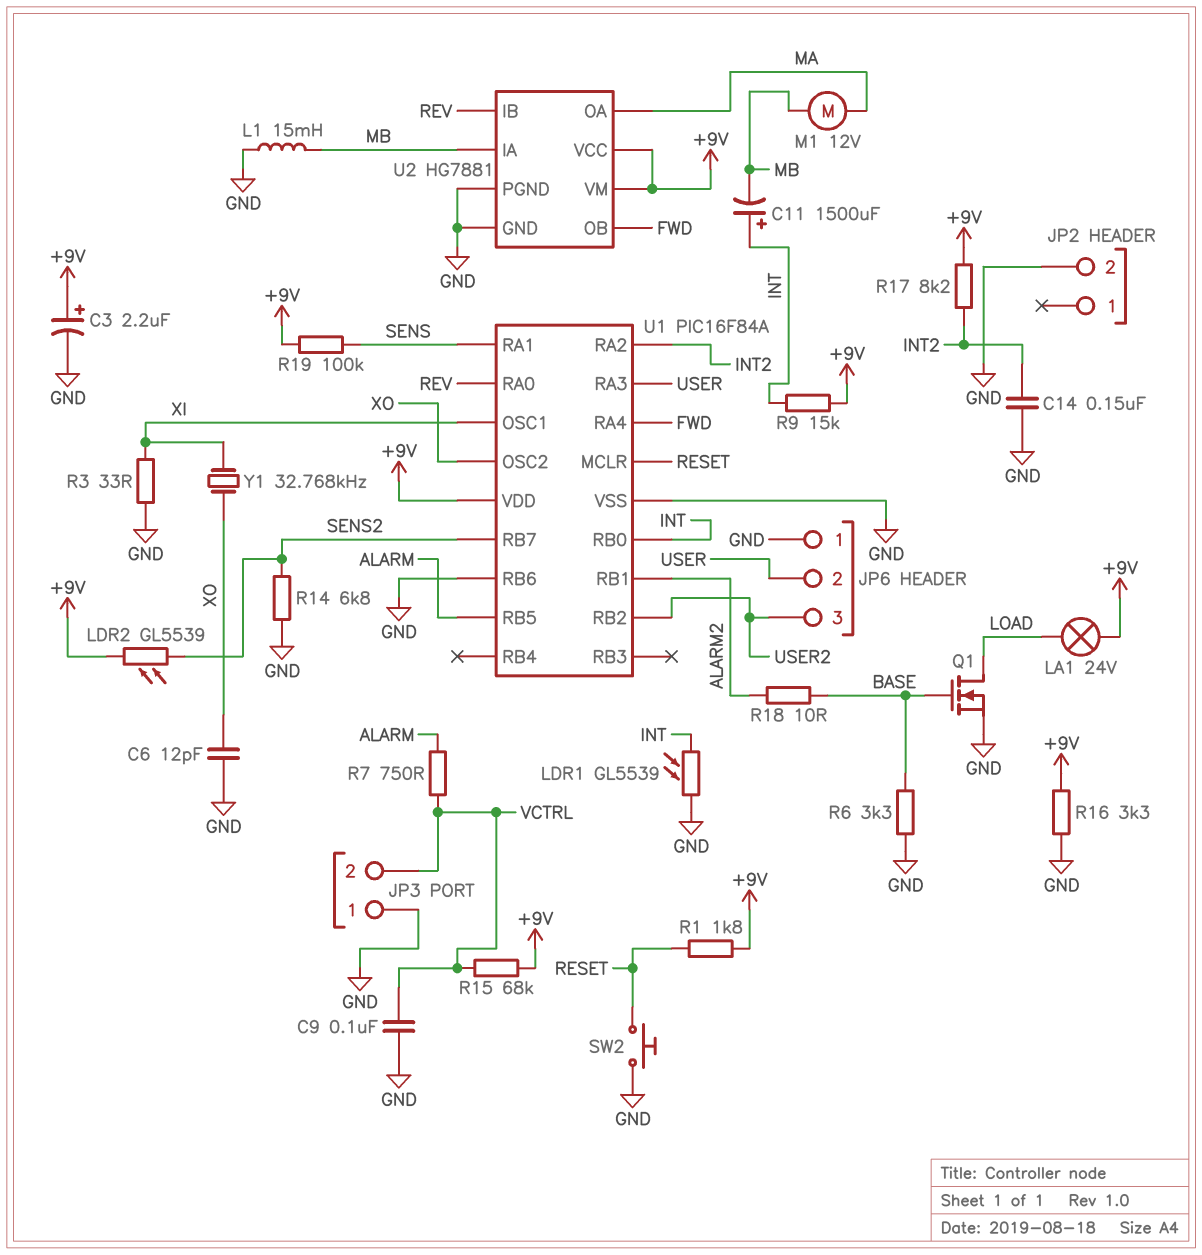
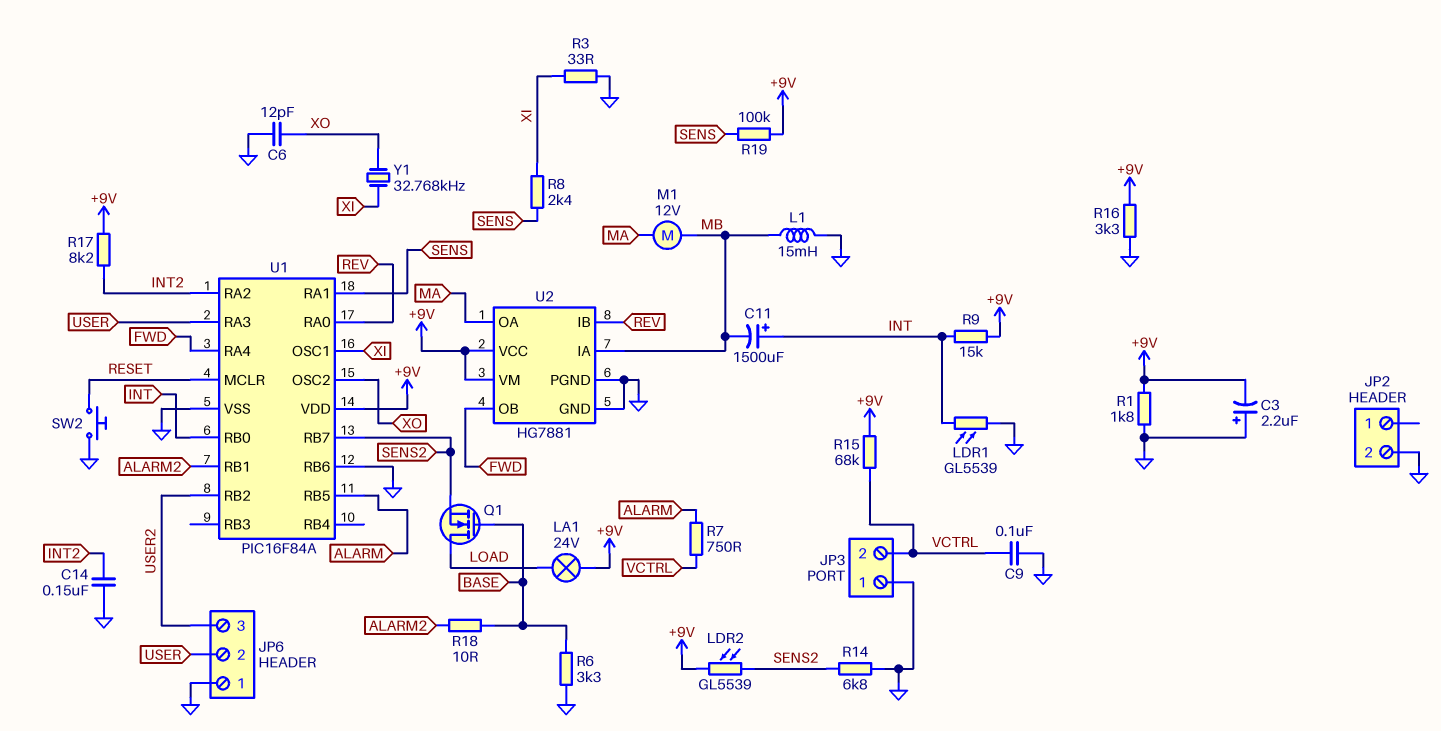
C3: 2.2uF (plus +9V, minus GND) -> 2.2uF (plus GND, minus +9V)
Q1: NMOS (G BASE, D LOAD, S GND) -> NMOS (G BASE, D LOAD, S SENS2)
R1: 1.8k (+9V, RESET) -> 1.8k (+9V, GND)
R8: none -> 2.4k (SENS, XI)

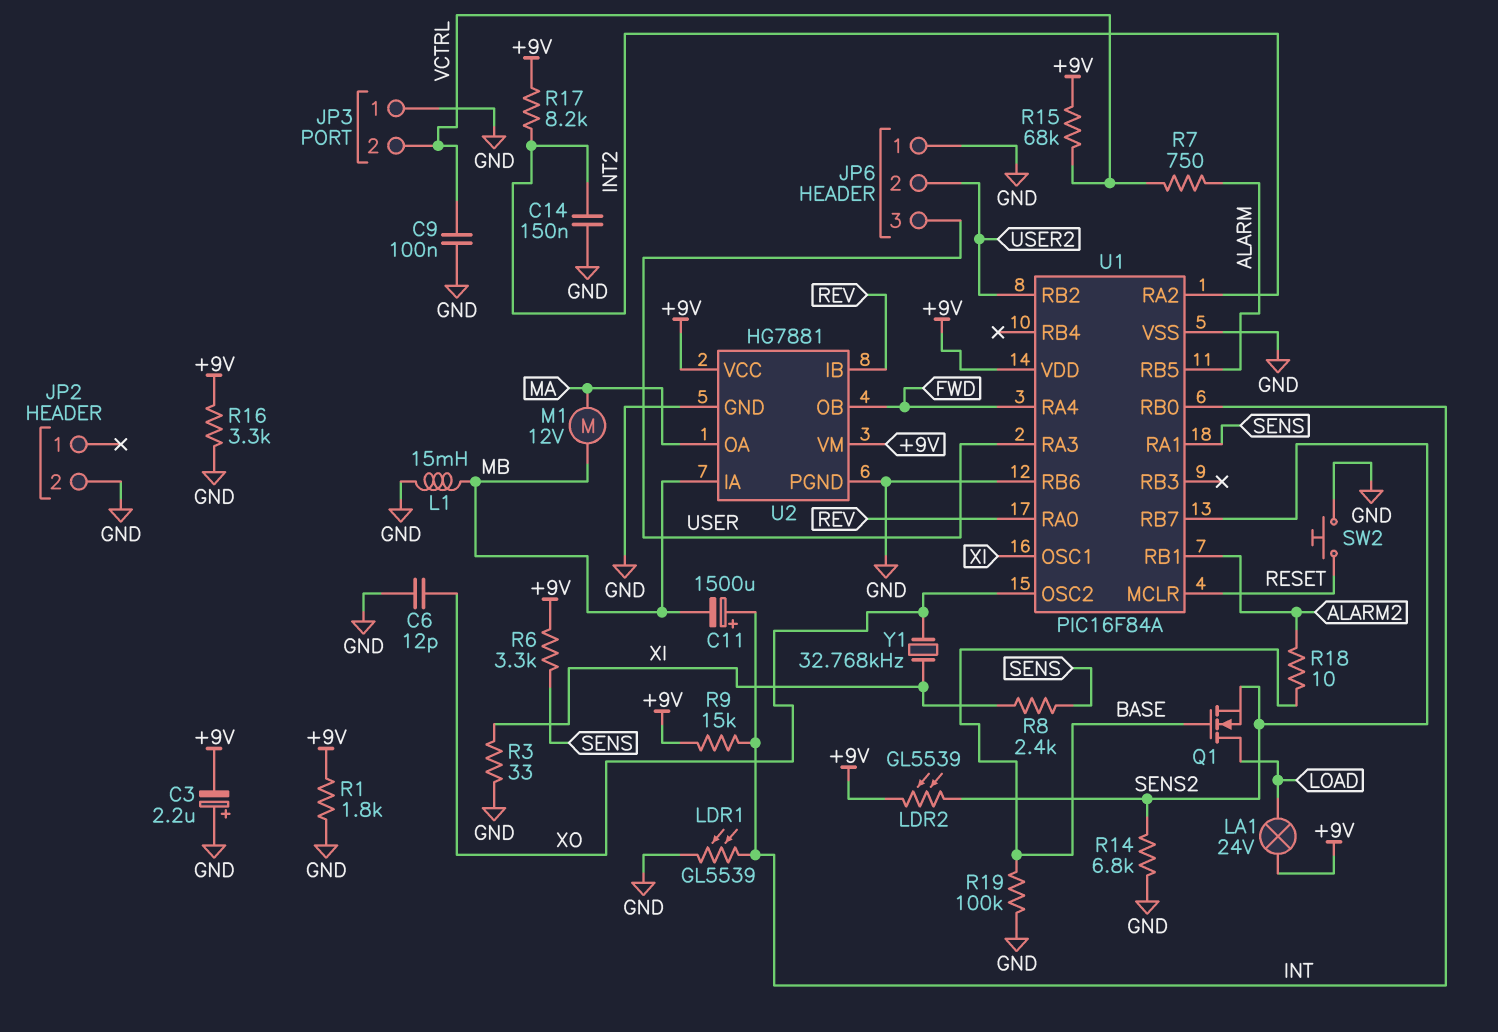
JP6 pin 2: USER -> USER2
JP6 pin 3: USER2 -> USER
R6: 3.3k (BASE, GND) -> 3.3k (+9V, SENS)
R19: 100k (+9V, SENS) -> 100k (BASE, GND)

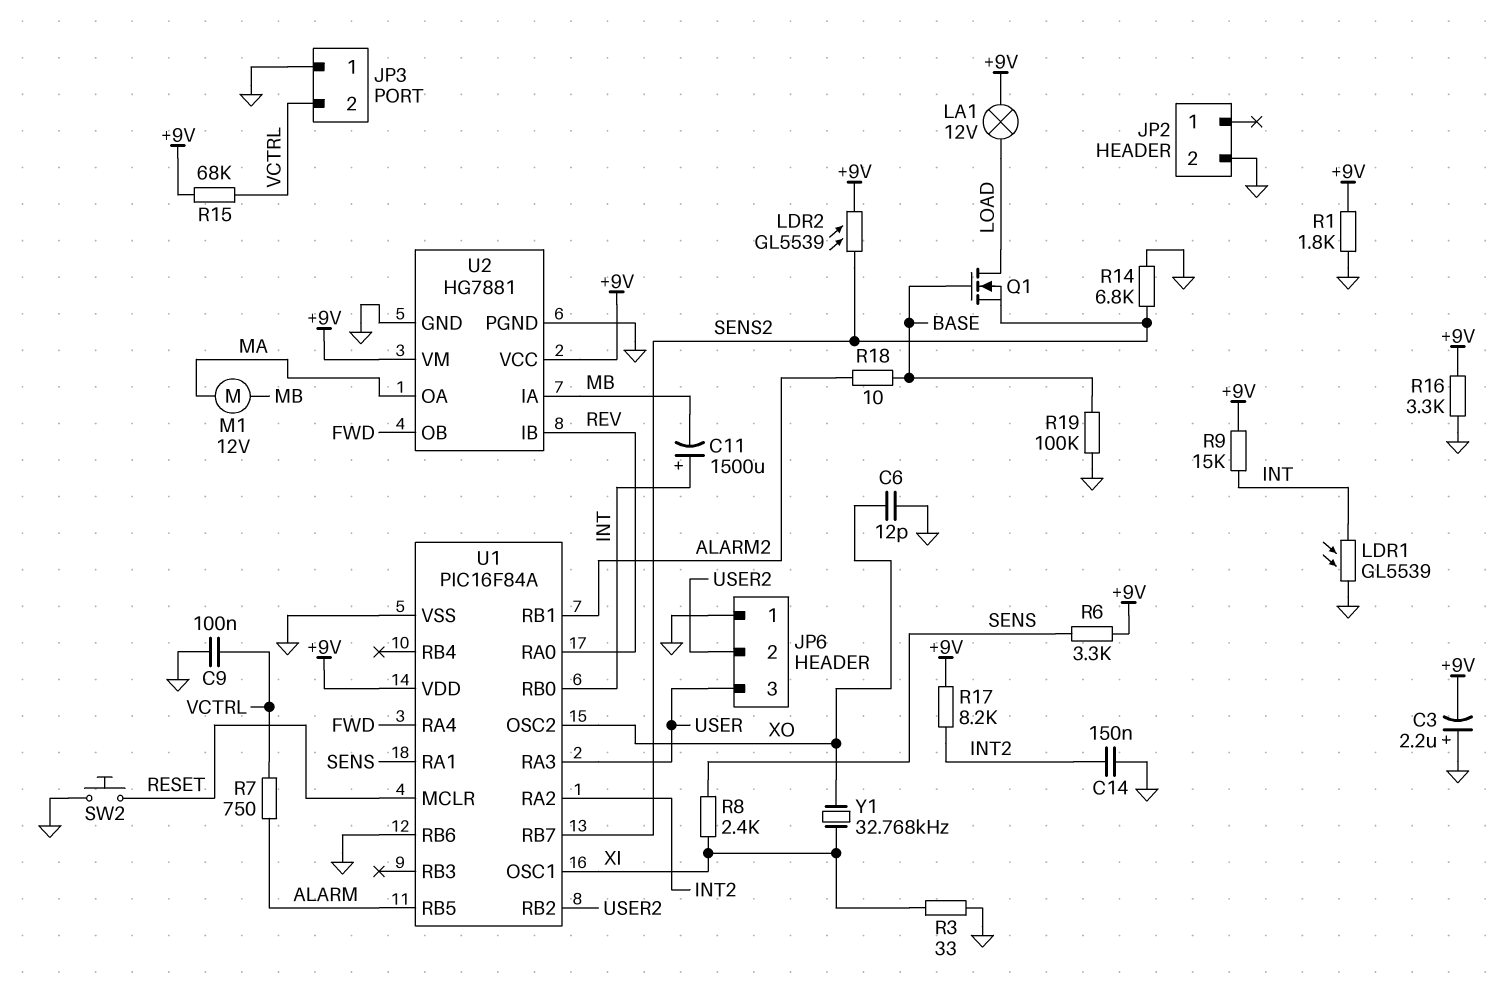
L1: 15mH (GND, MB) -> none
LA1: lamp 24V (+9V, LOAD) -> lamp 12V (+9V, LOAD)

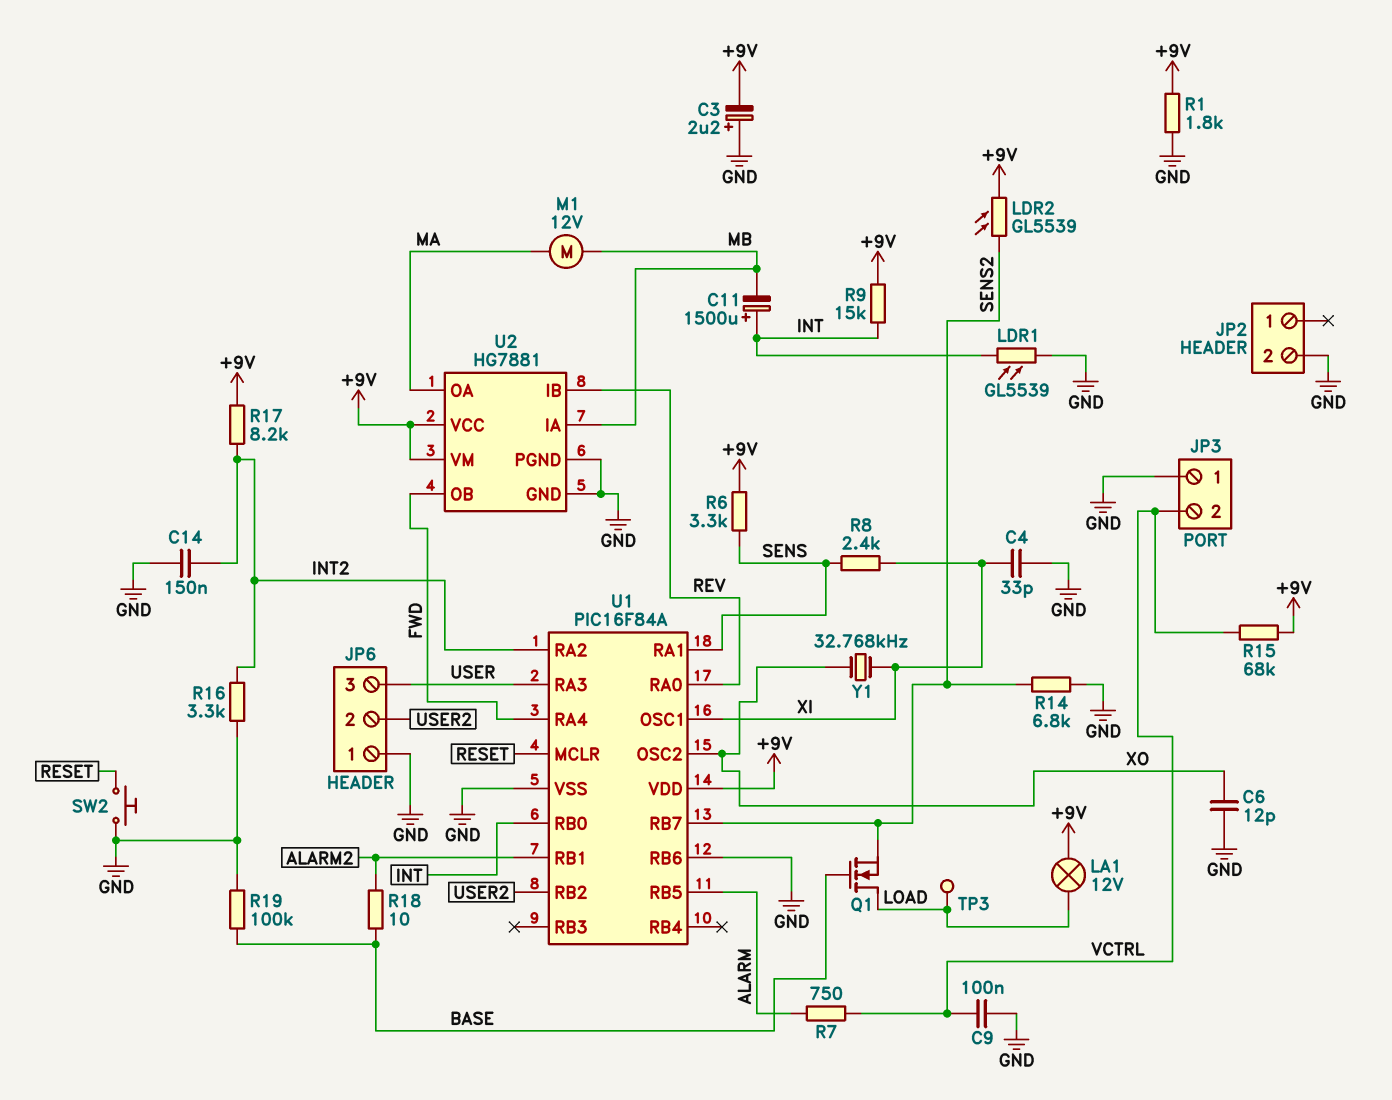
C4: none -> 33pF (GND, XI)
R3: 33 (GND, XI) -> none
R16: 3.3k (+9V, GND) -> 3.3k (GND, INT2)
TP3: none -> test point (LOAD)

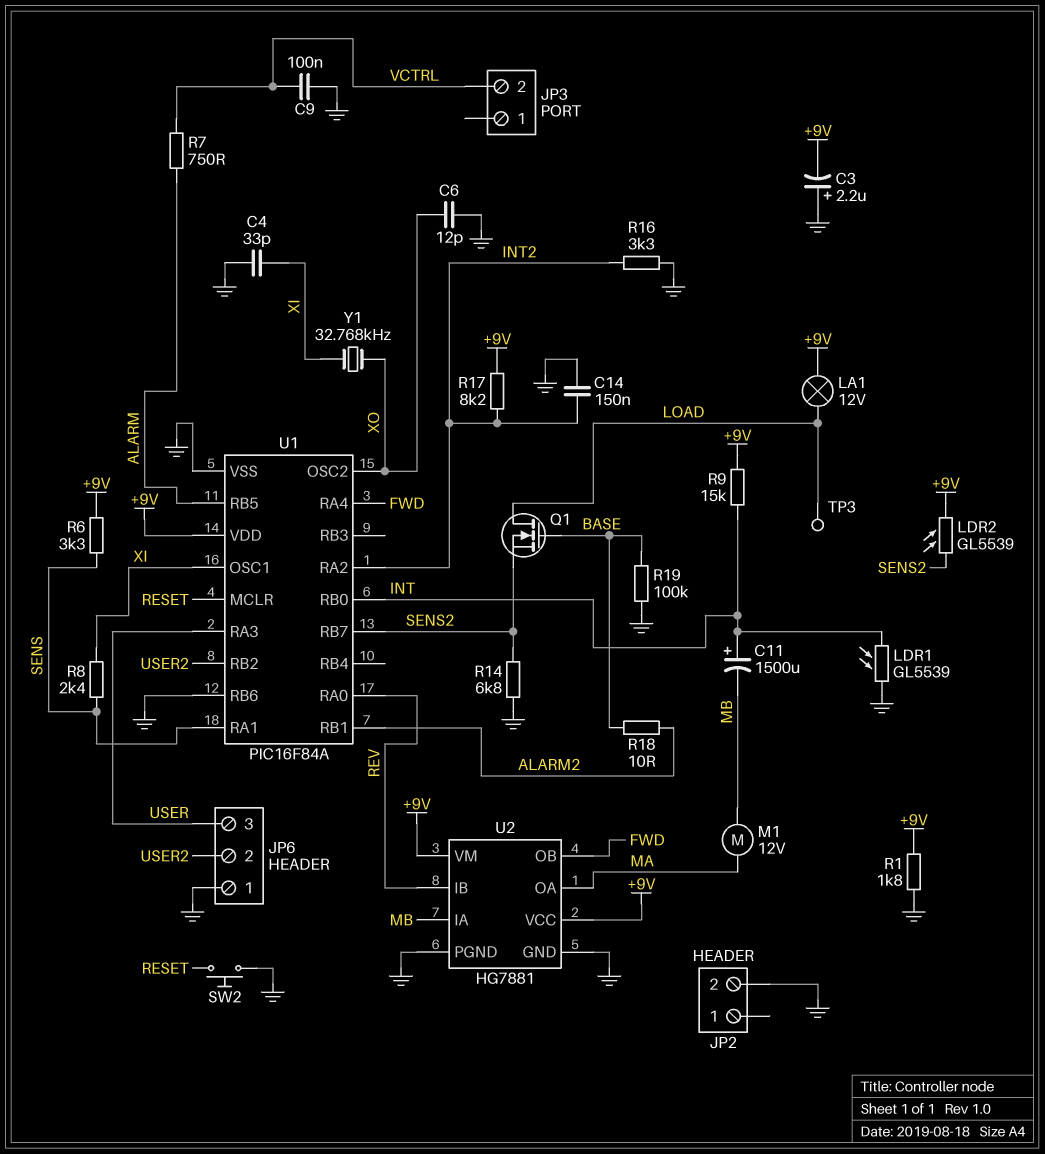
JP3 pin 1: GND -> none
R15: 68k (+9V, VCTRL) -> none

